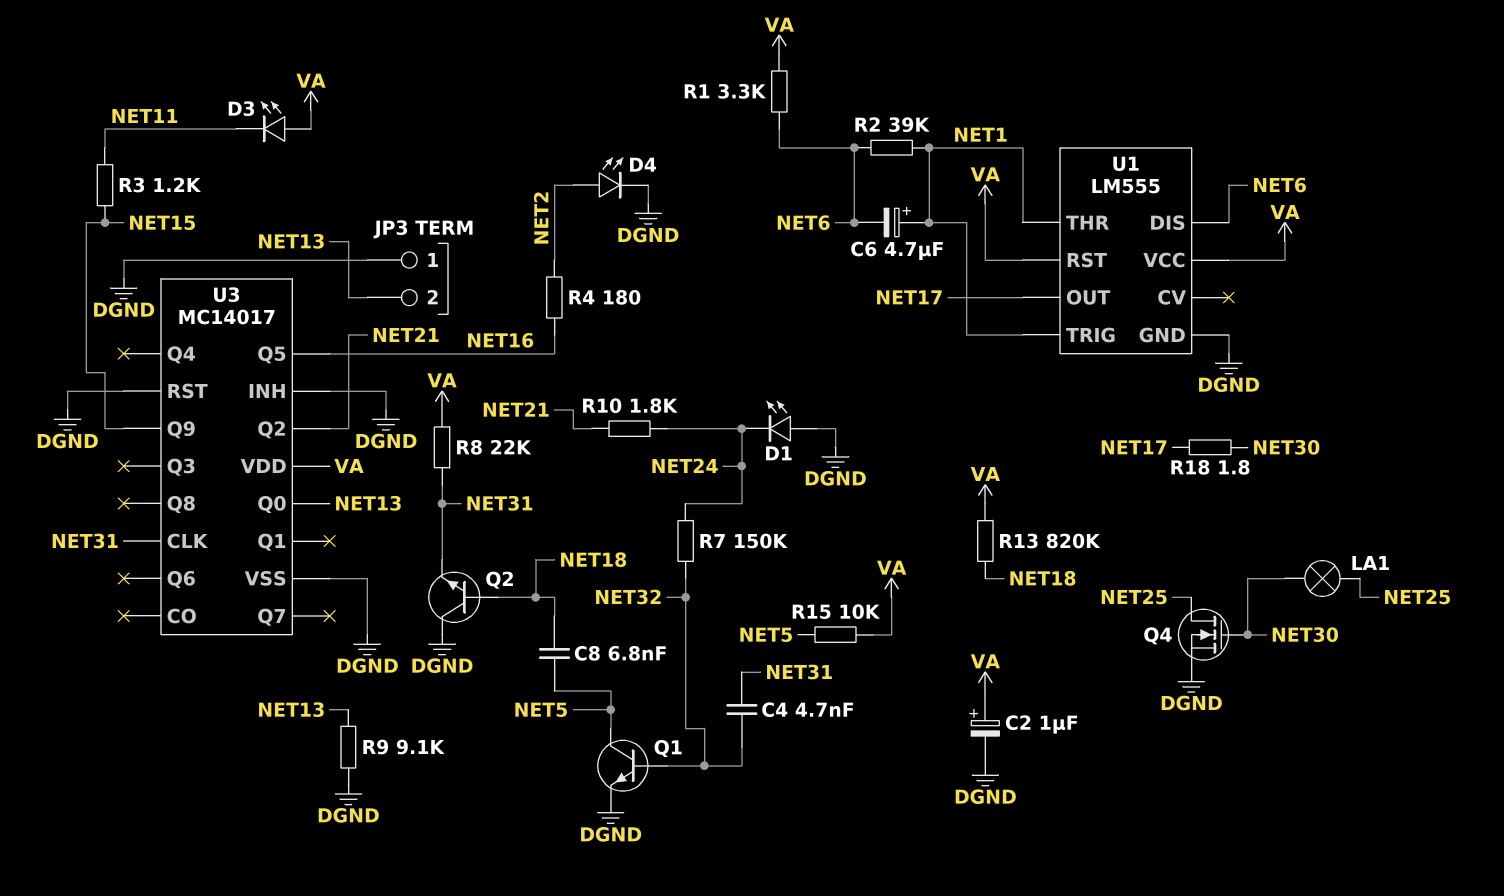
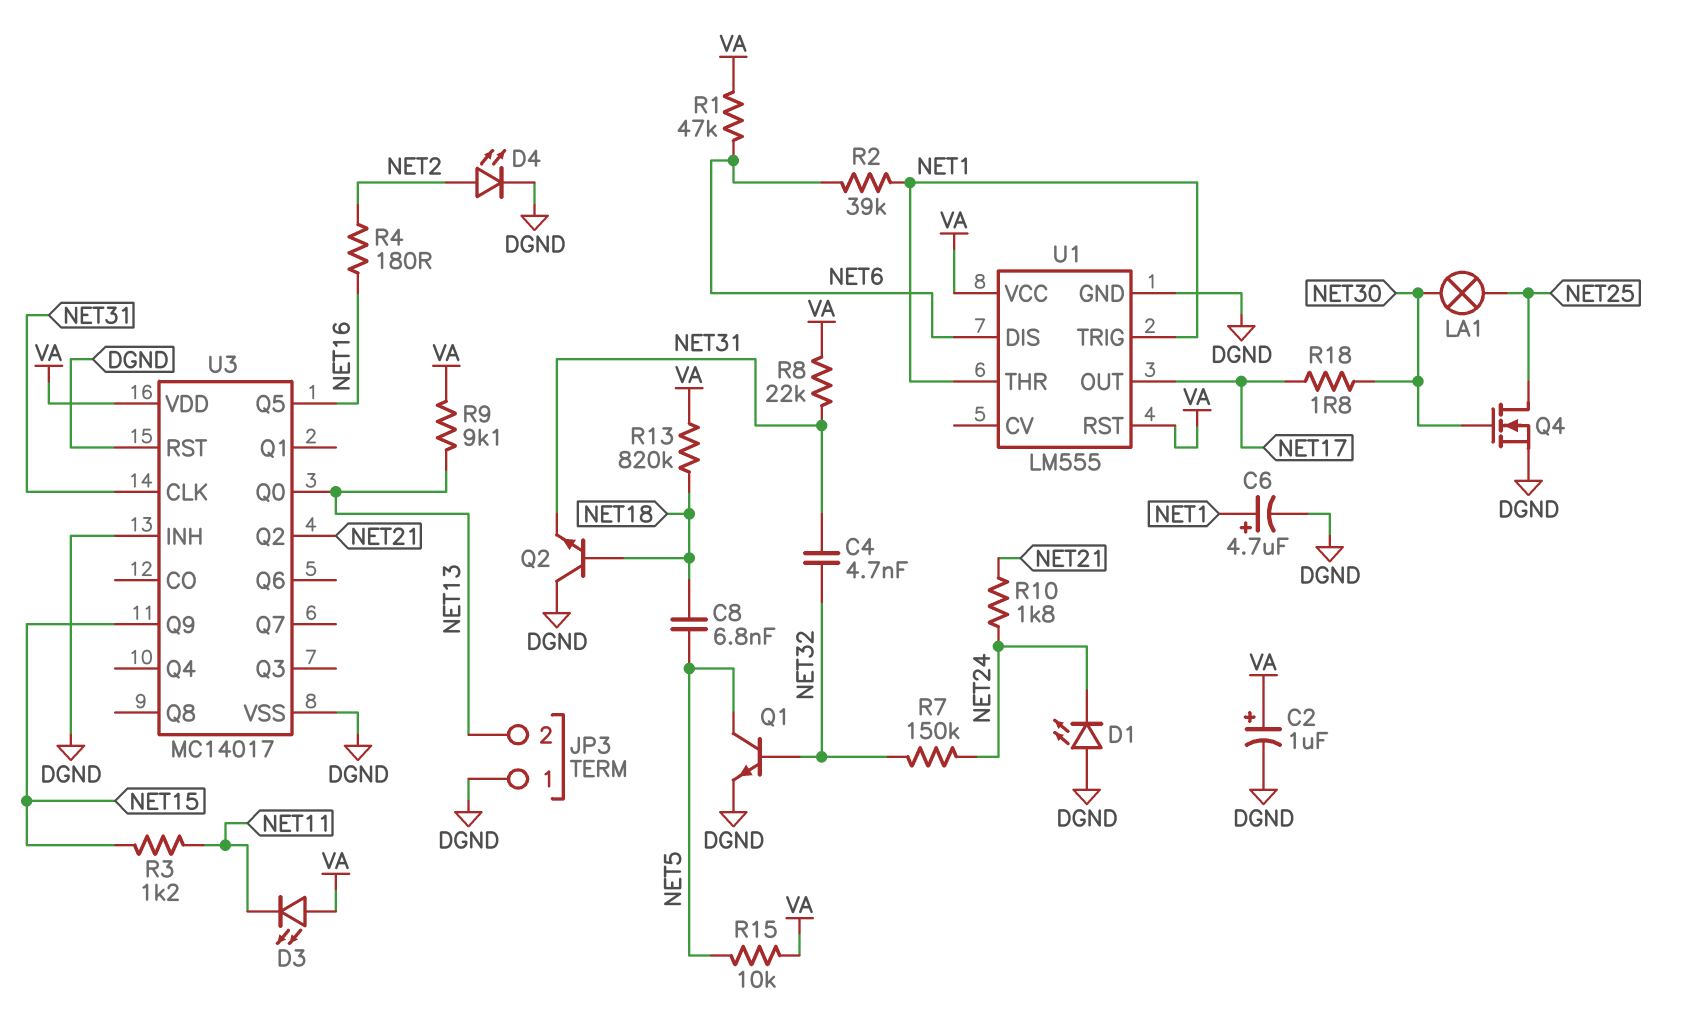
C6: 4.7uF (plus NET1, minus NET6) -> 4.7uF (plus NET1, minus DGND)
R1: 3.3k (NET6, VA) -> 47k (NET6, VA)
R9: 9.1k (DGND, NET13) -> 9.1k (NET13, VA)

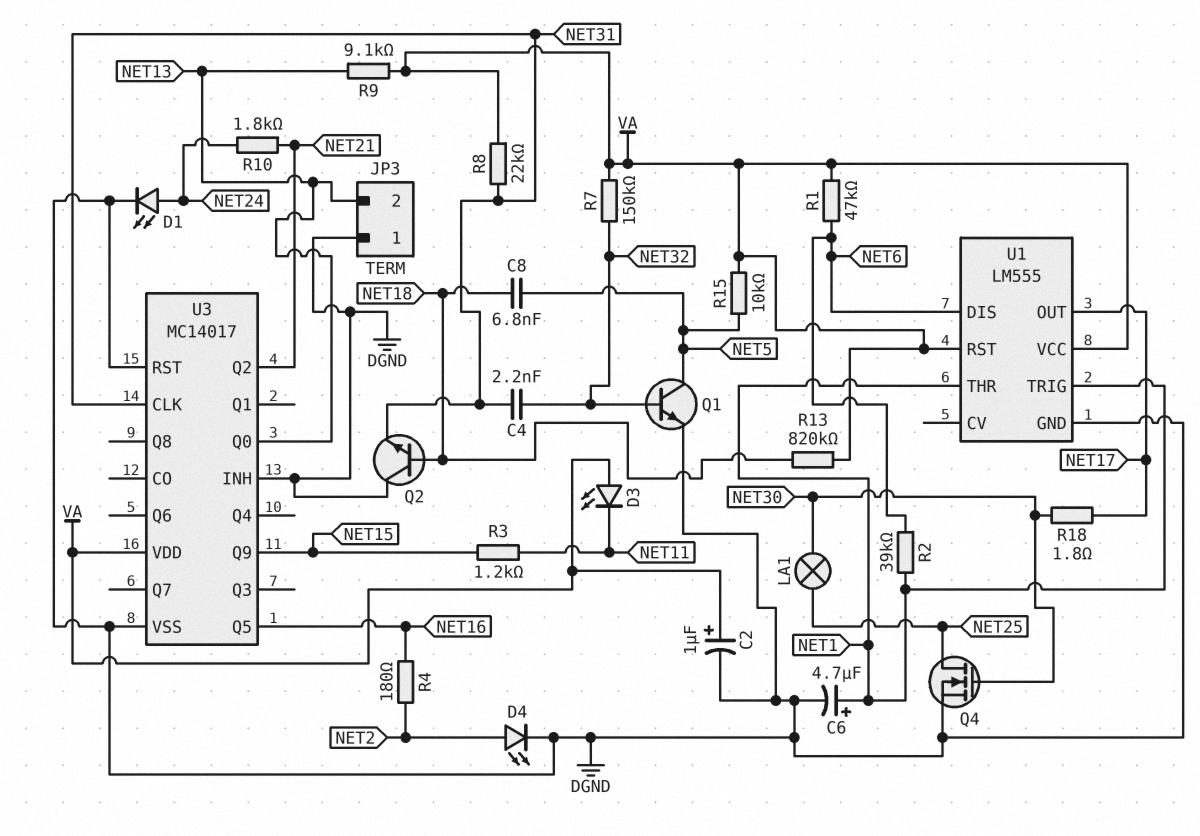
C4: 4.7nF (NET31, NET32) -> 2.2nF (NET31, NET32)
D1: LED (A DGND, K NET24) -> LED (A NET24, K DGND)
R7: 150k (NET24, NET32) -> 150k (NET32, VA)

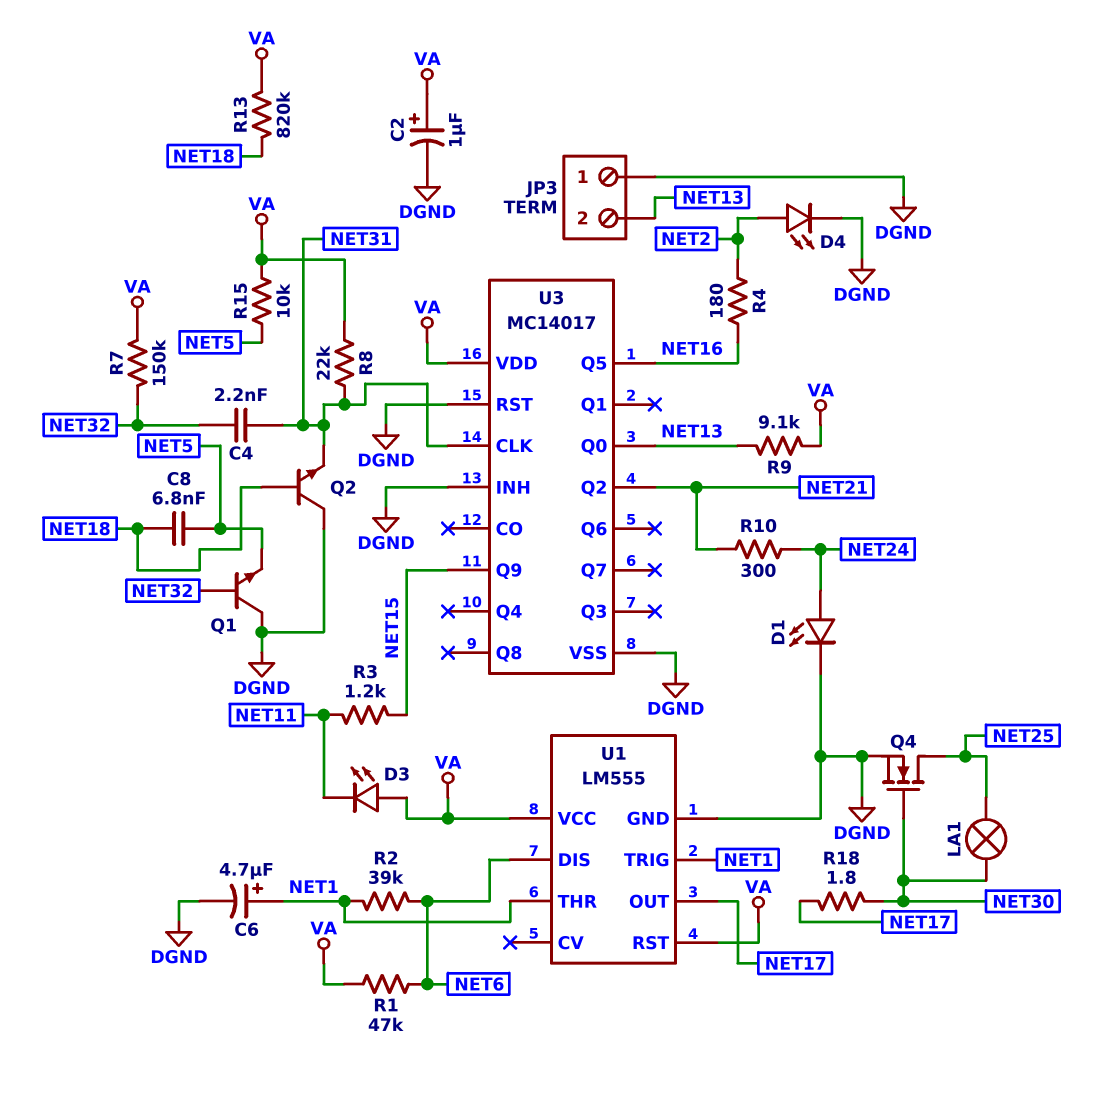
Q1: NPN (B NET32, C NET5, E DGND) -> NPN (B NET32, C DGND, E NET5)
R10: 1.8k (NET21, NET24) -> 300 (NET21, NET24)

